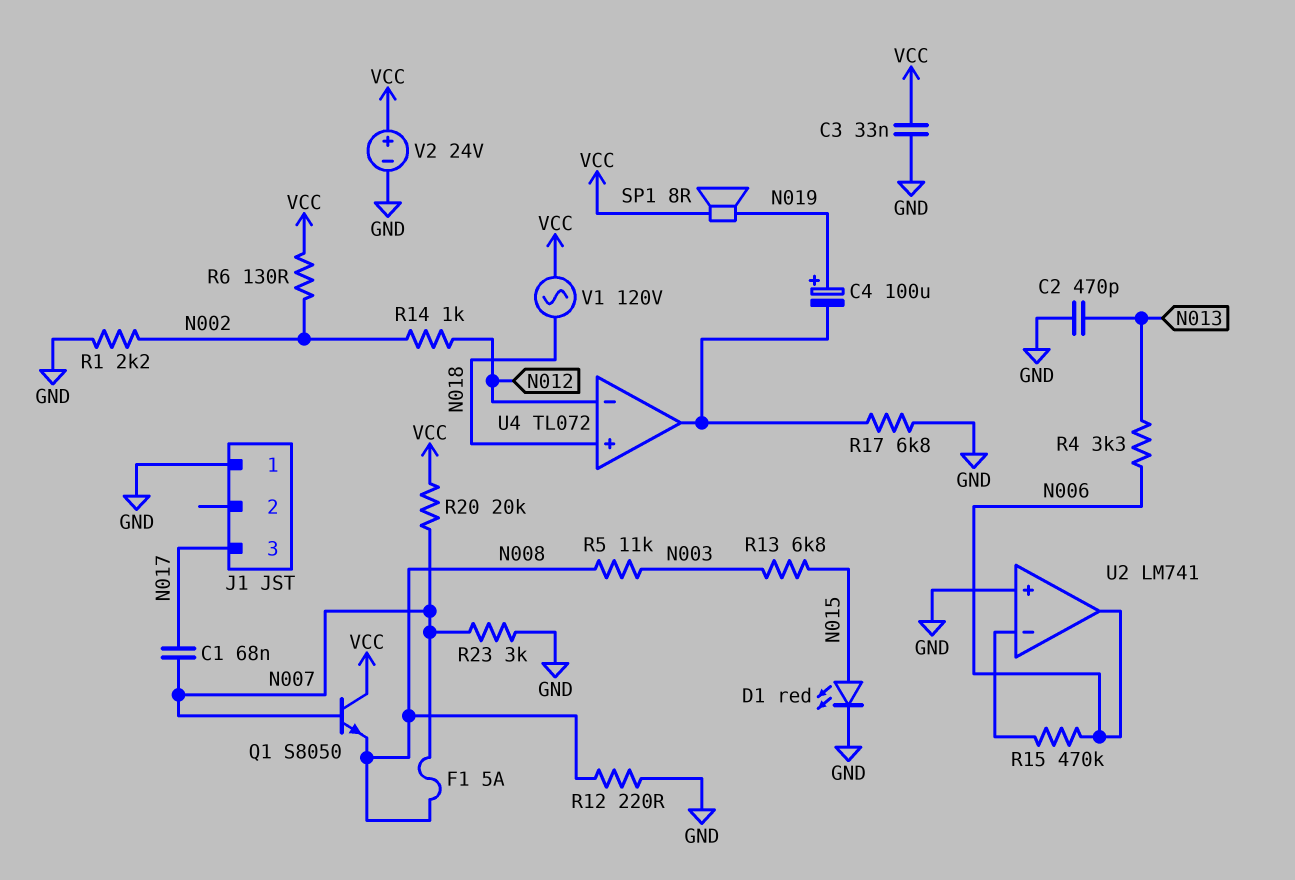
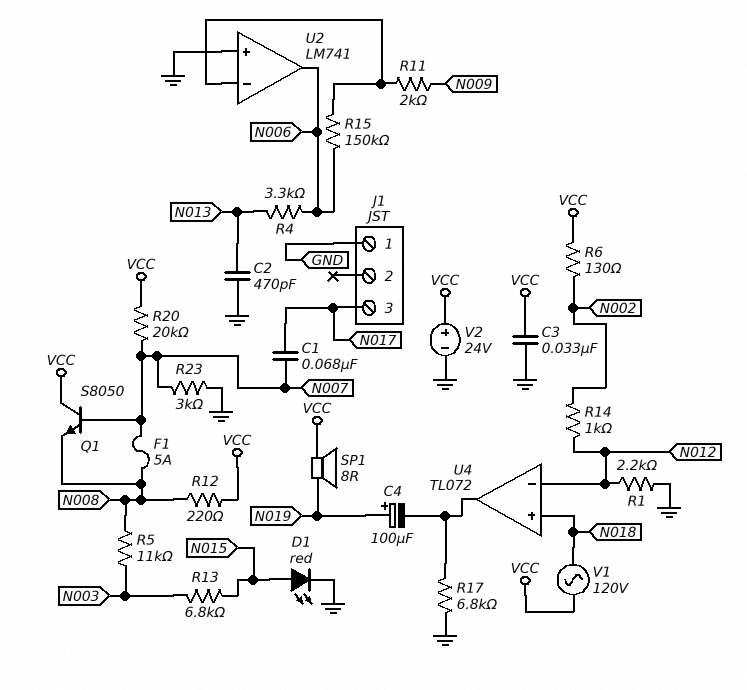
R1: 2.2k (GND, N002) -> 2.2k (GND, N012)
R11: none -> 2k (N009, U2/in-)
R12: 220 (GND, N008) -> 220 (N008, VCC)
R15: 470k (N006, U2/in-) -> 150k (N006, U2/in-)

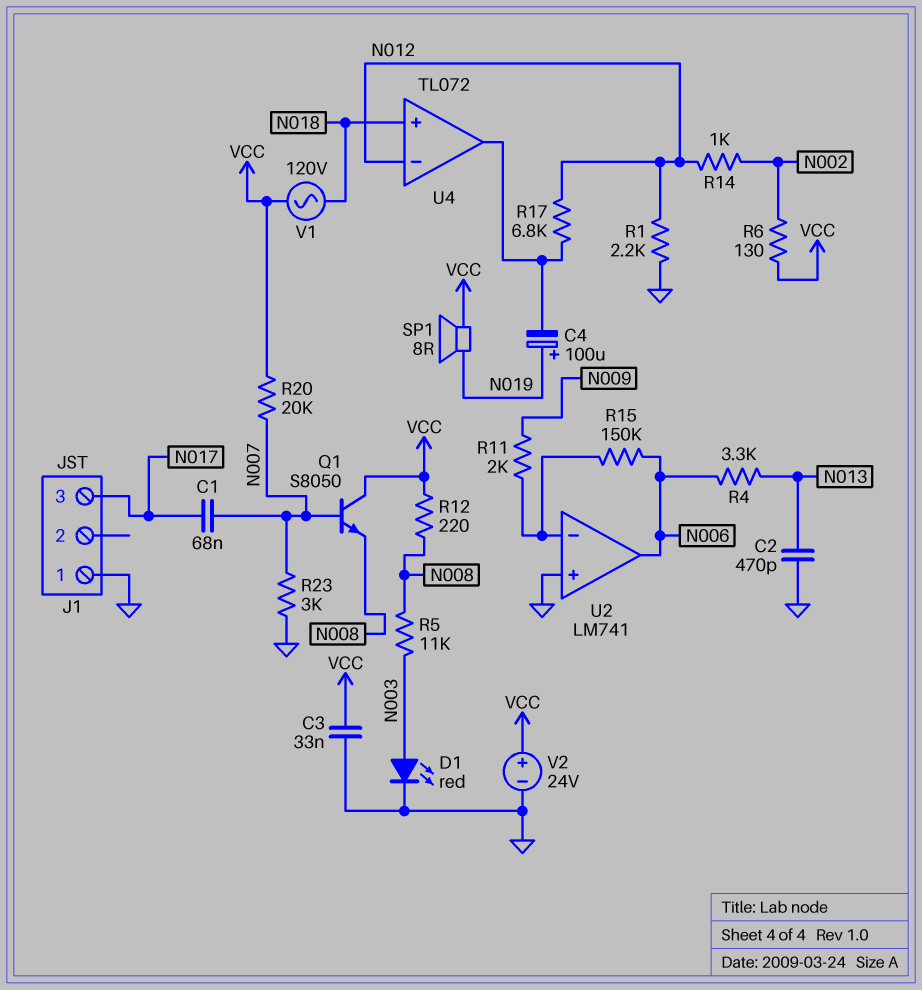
D1: LED red (A N015, K GND) -> LED red (A N003, K GND)
F1: 5A (N007, N008) -> none
R13: 6.8k (N003, N015) -> none
R17: 6.8k (GND, U4/out) -> 6.8k (N012, U4/out)

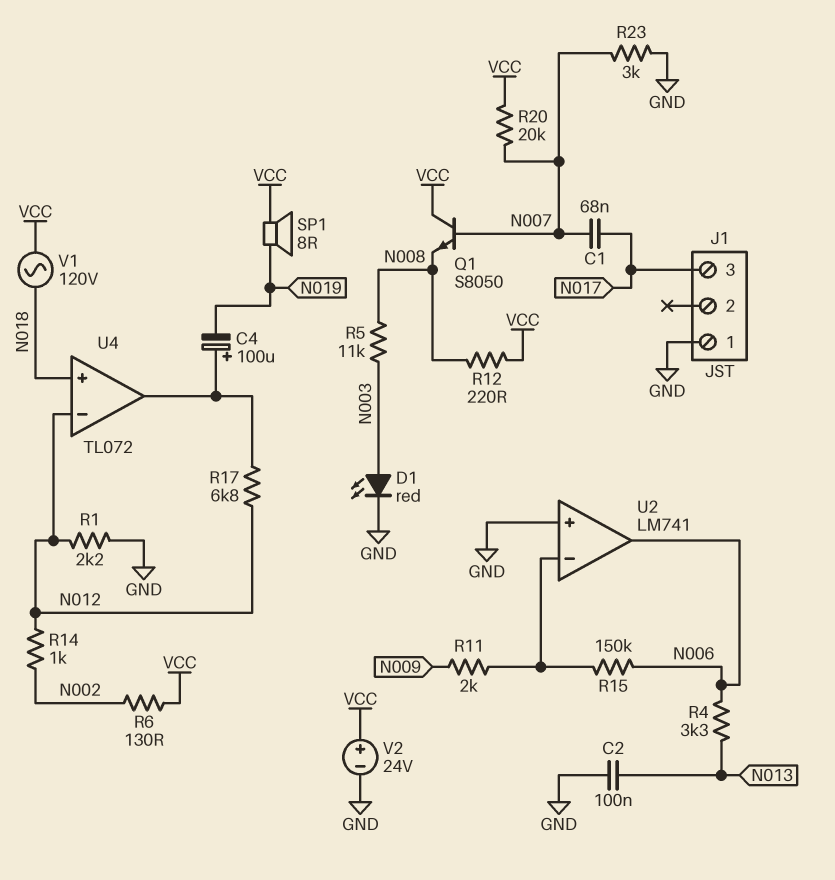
C2: 470pF (GND, N013) -> 100nF (GND, N013)
C3: 33nF (GND, VCC) -> none
C4: 100uF (plus N019, minus U4/out) -> 100uF (plus U4/out, minus N019)

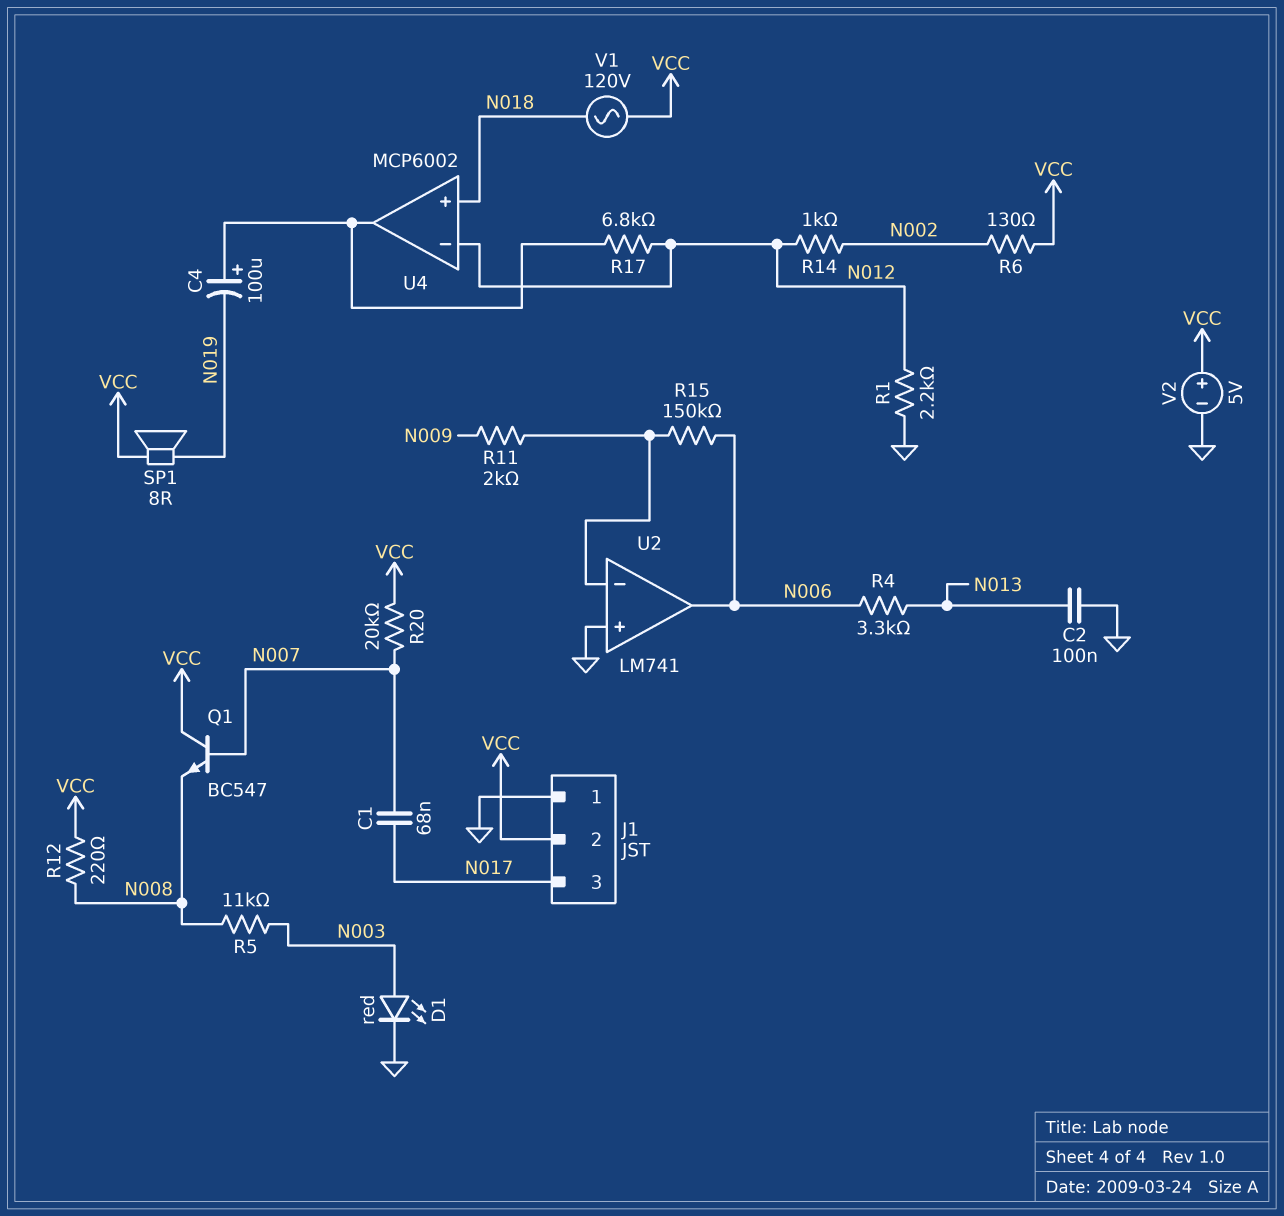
J1 pin 2: none -> VCC
Q1: NPN S8050 (B N007, C VCC, E N008) -> NPN BC547 (B N007, C VCC, E N008)
R23: 3k (GND, N007) -> none
U4: TL072 -> MCP6002
V2: 24V (plus VCC, minus GND) -> 5V (plus VCC, minus GND)

